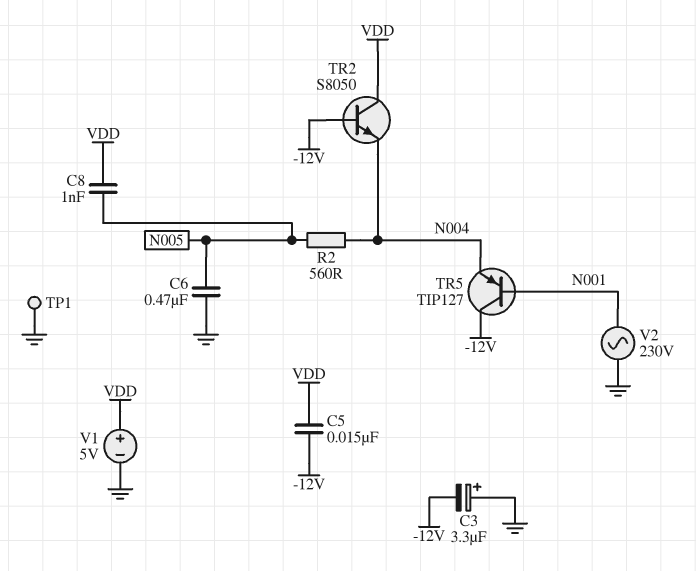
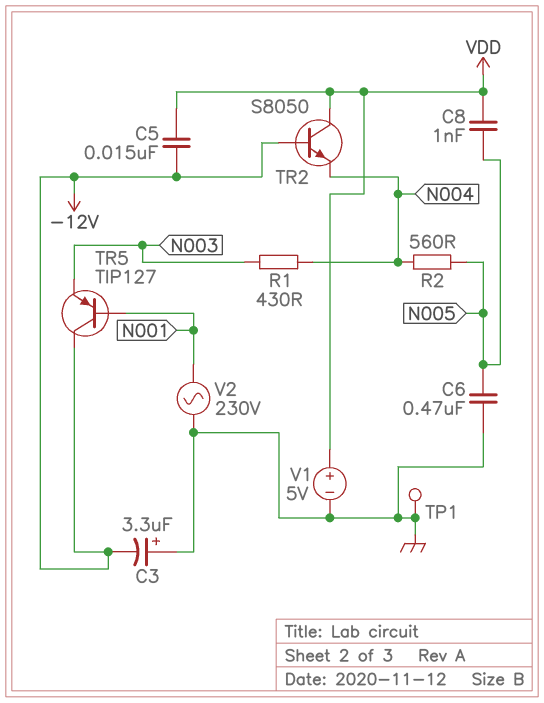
R1: none -> 430 (N003, N004)
TR5: PNP TIP127 (B N001, C -12V, E N004) -> PNP TIP127 (B N001, C -12V, E N003)

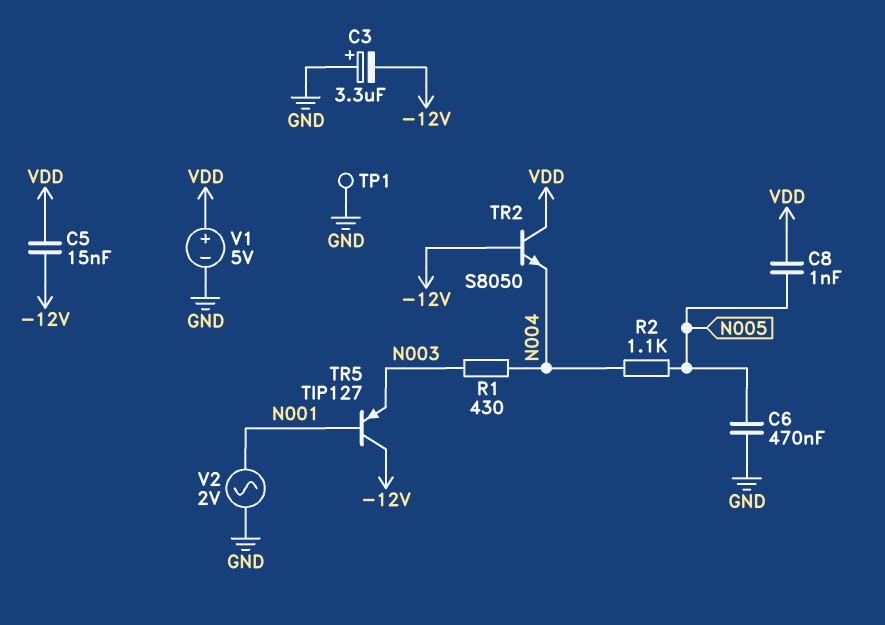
R2: 560 (N004, N005) -> 1.1k (N004, N005)
V2: AC 230V (GND, N001) -> AC 2V (GND, N001)

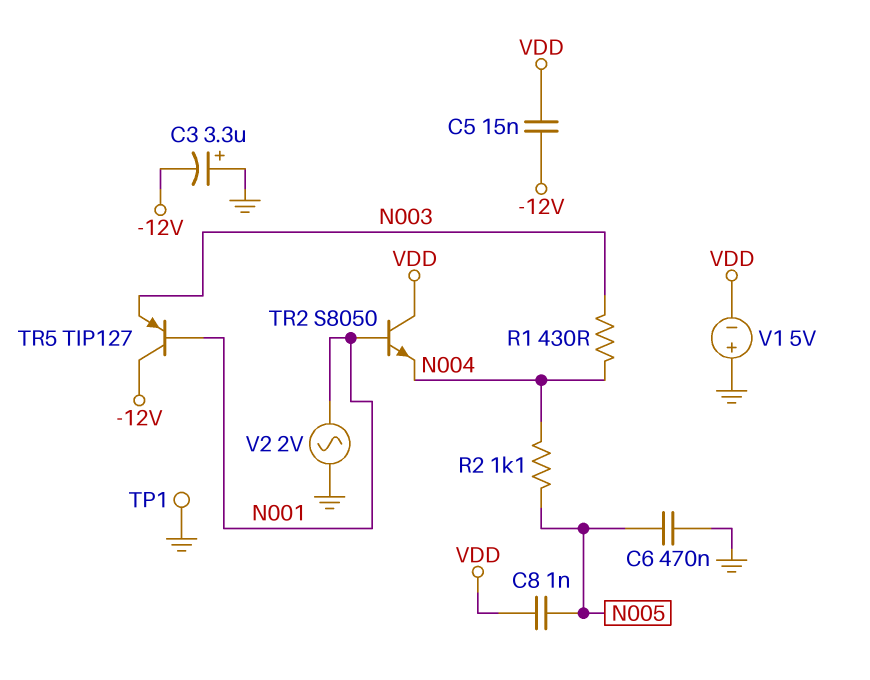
TR2: NPN S8050 (B -12V, C VDD, E N004) -> NPN S8050 (B N001, C VDD, E N004)
V1: 5V (plus VDD, minus GND) -> 5V (plus GND, minus VDD)

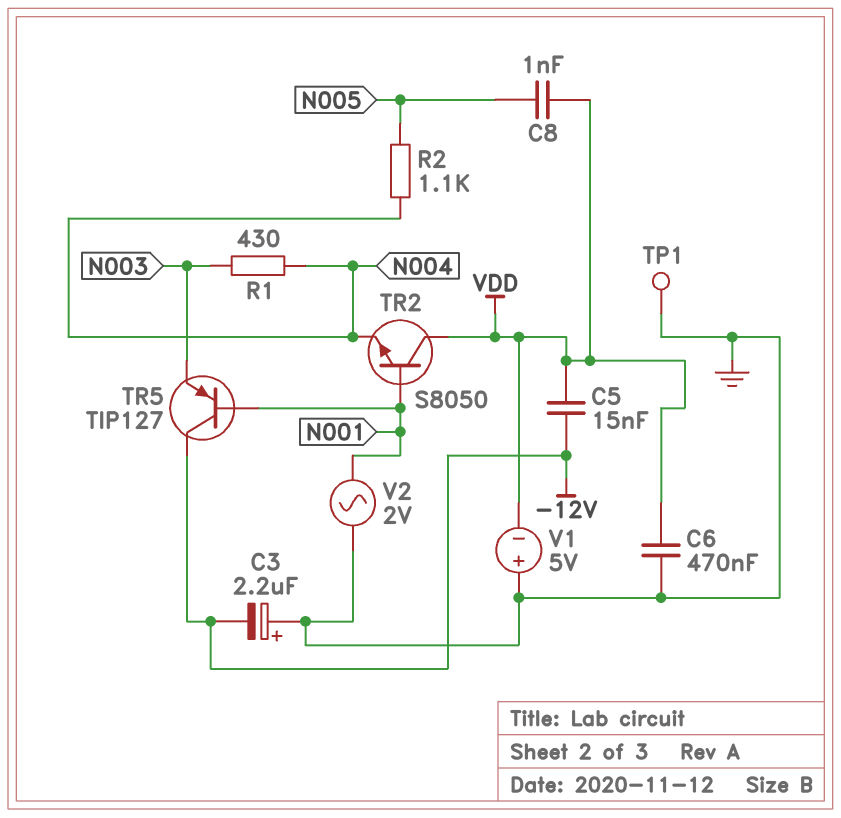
C3: 3.3uF (plus GND, minus -12V) -> 2.2uF (plus GND, minus -12V)
C6: 470nF (GND, N005) -> 470nF (GND, VDD)

